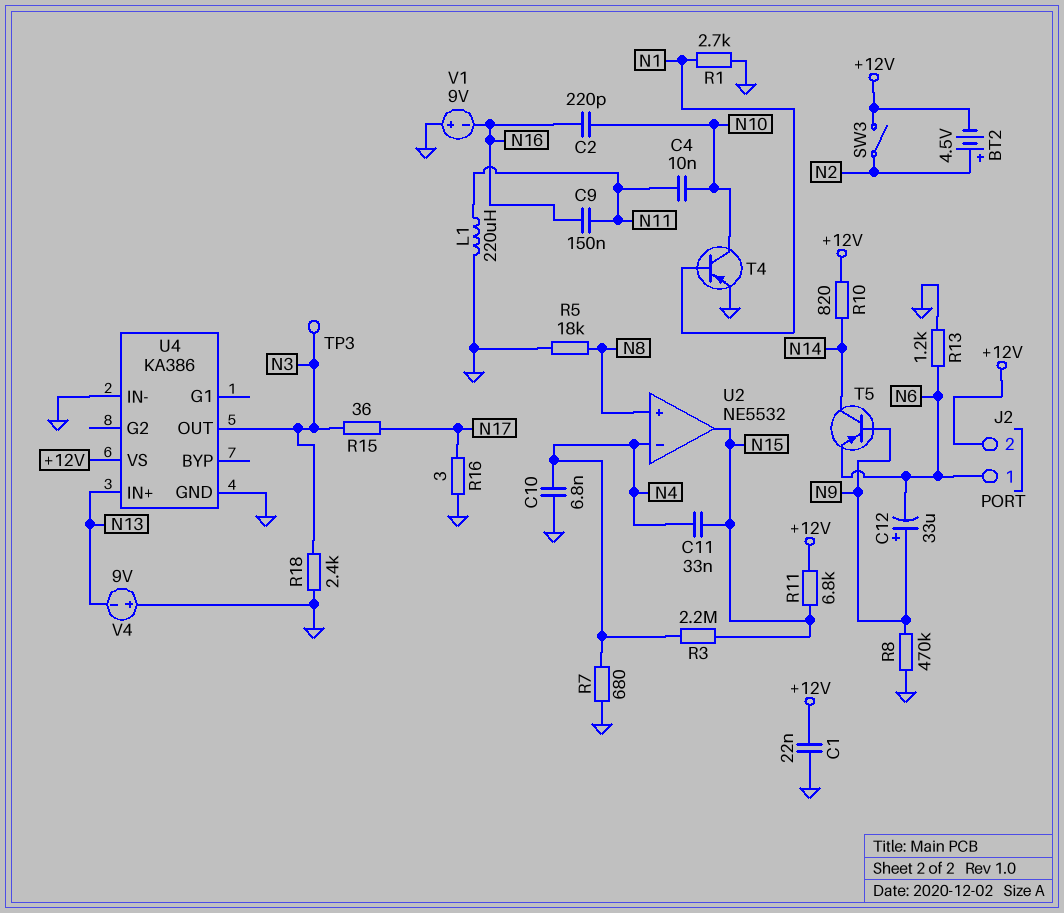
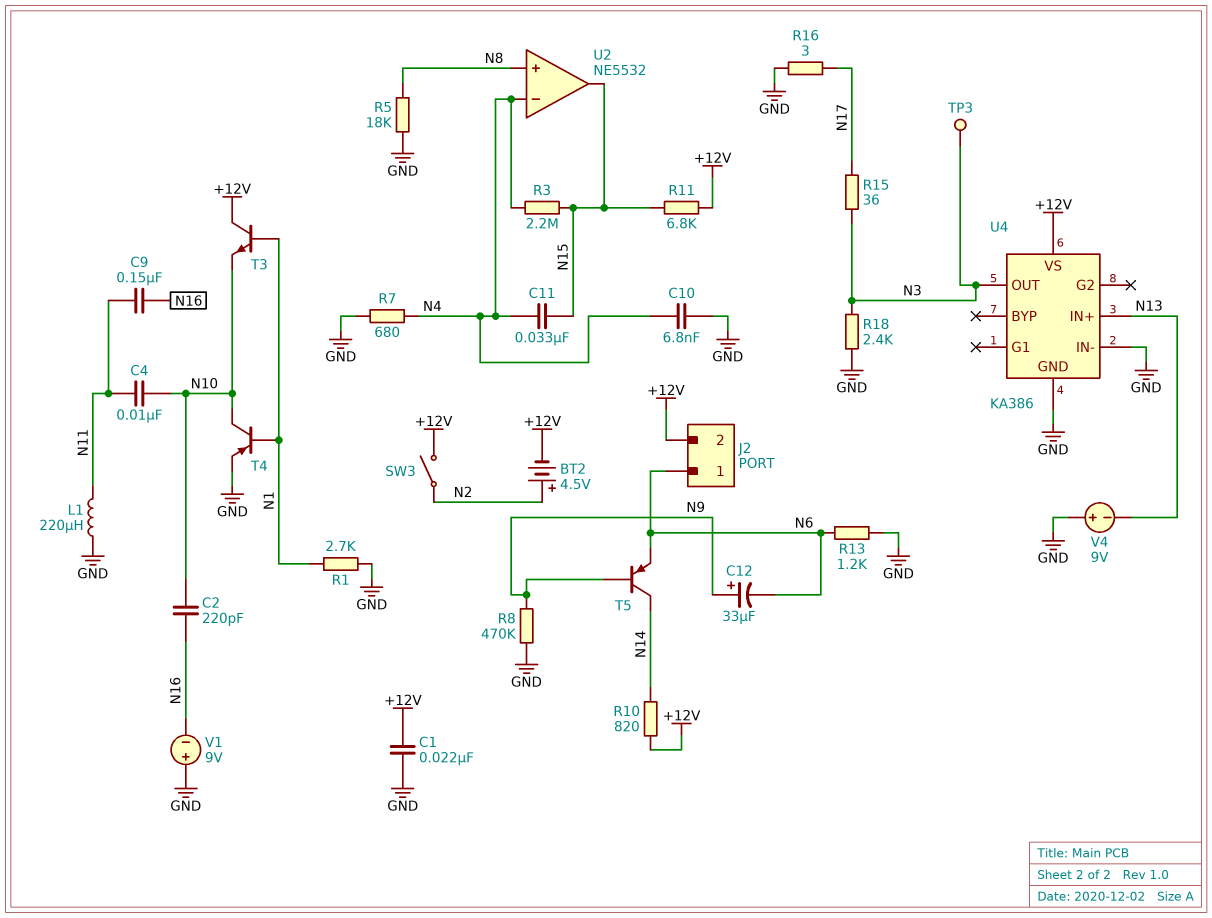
T3: none -> NPN (B N1, C +12V, E N10)

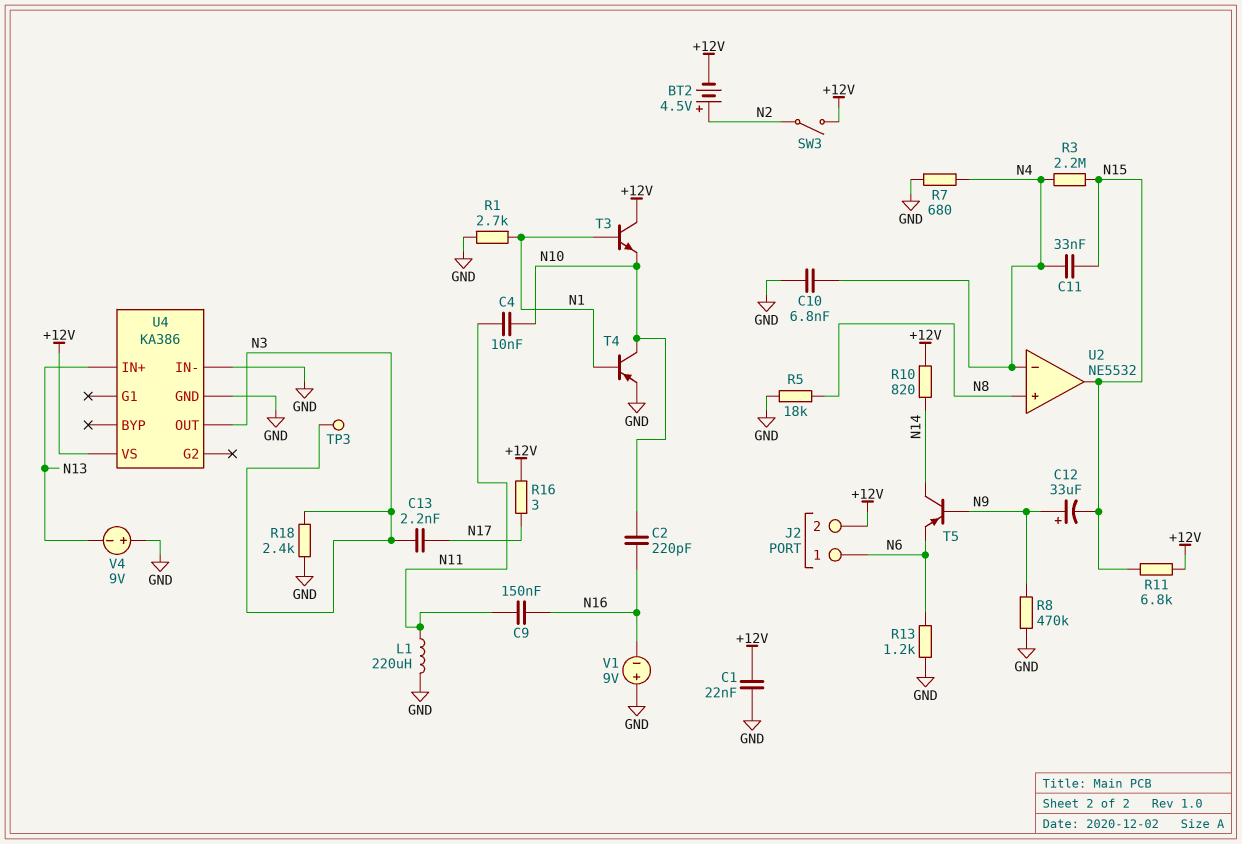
C12: 33uF (plus N9, minus N6) -> 33uF (plus N9, minus N15)
C13: none -> 2.2nF (N3, N17)
R15: 36 (N3, N17) -> none
R16: 3 (GND, N17) -> 3 (+12V, N17)

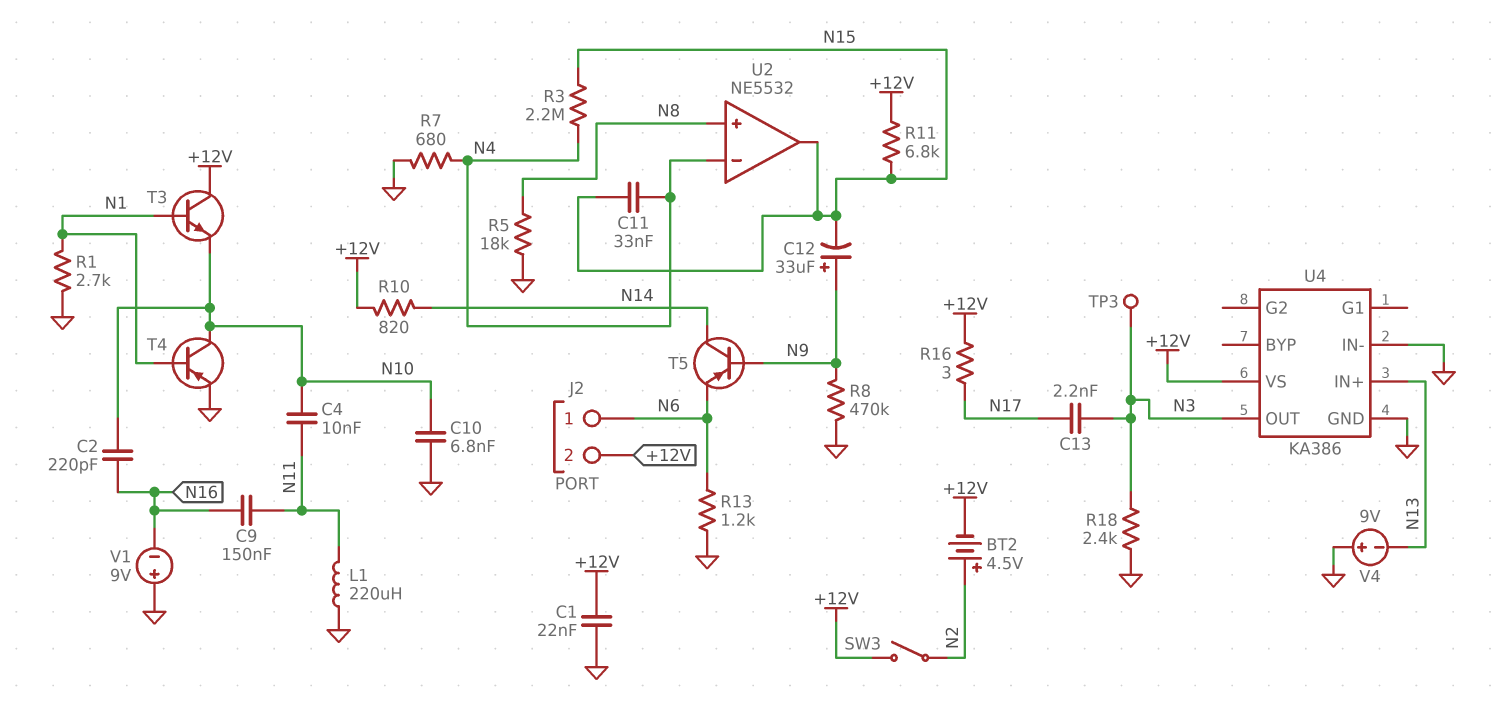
C10: 6.8nF (GND, N4) -> 6.8nF (GND, N10)

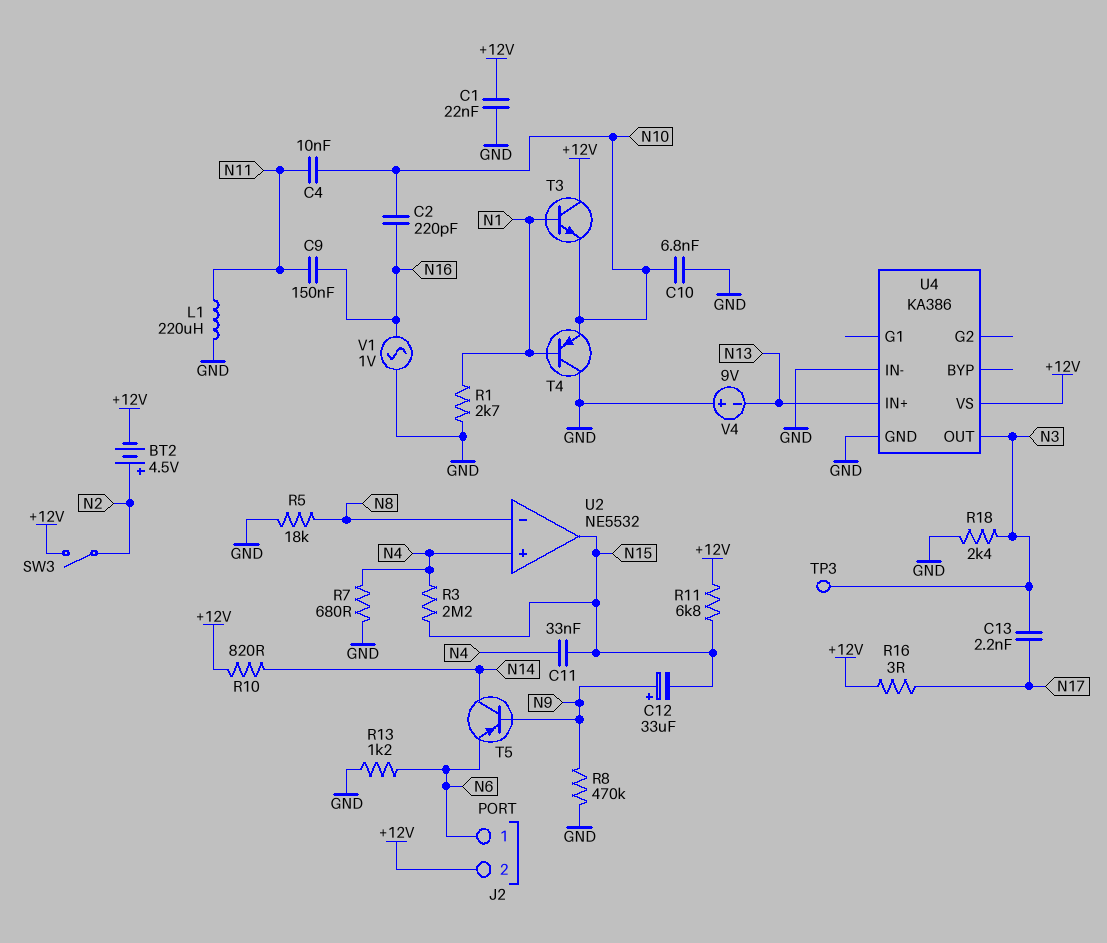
T4: PNP (B N1, C N10, E GND) -> PNP (B N1, C GND, E N10)
U2 pin in+: N8 -> N4
U2 pin in-: N4 -> N8
V1: 9V (plus GND, minus N16) -> AC 1V (GND, N16)

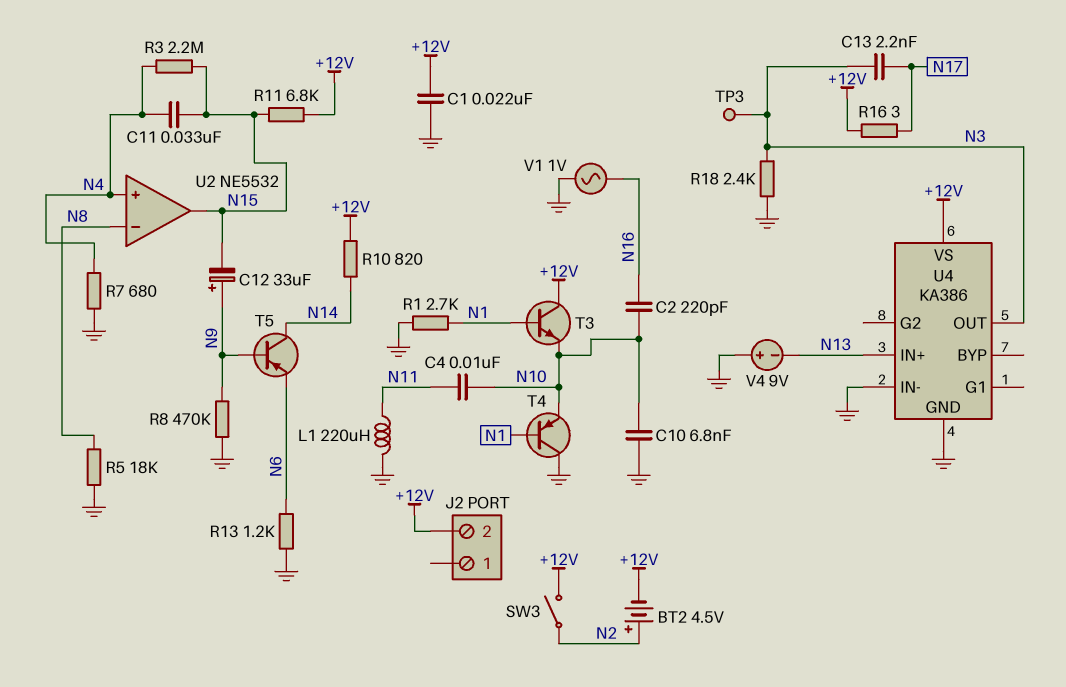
C9: 150nF (N11, N16) -> none
J2 pin 1: N6 -> none

